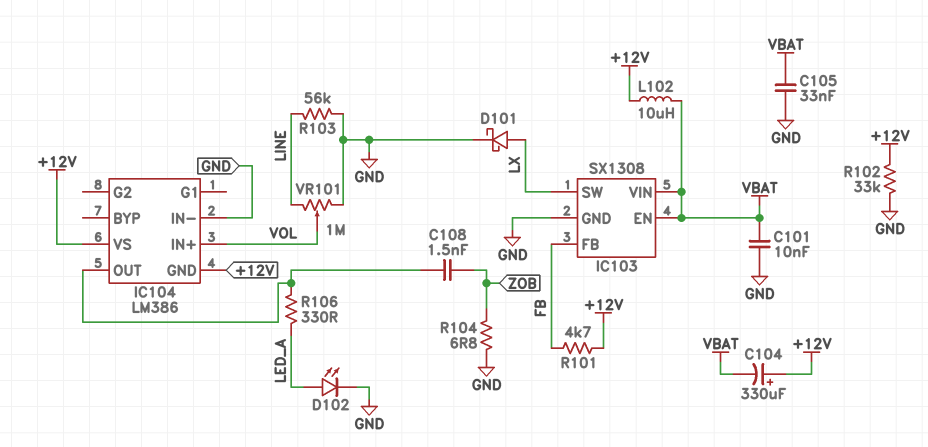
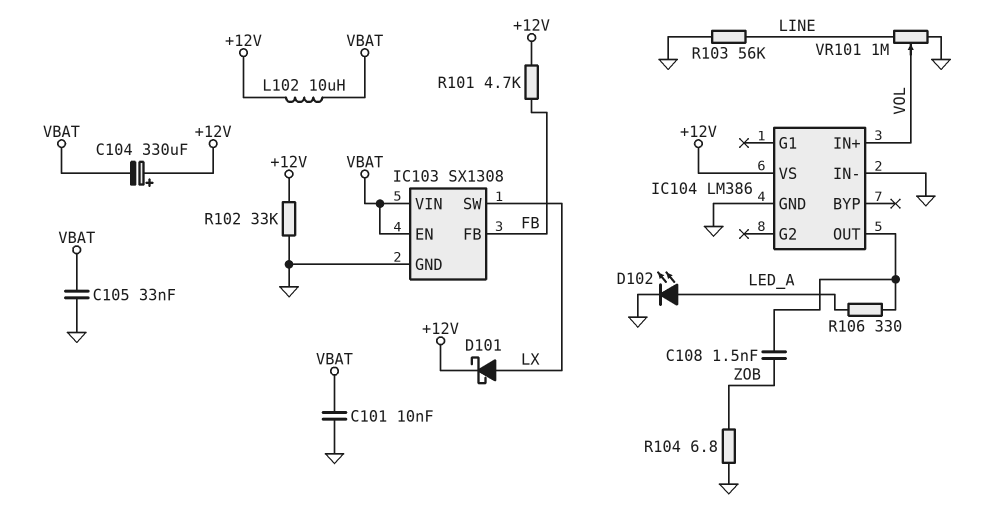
D101: schottky (A LX, K GND) -> schottky (A LX, K +12V)
IC104 pin GND: +12V -> GND

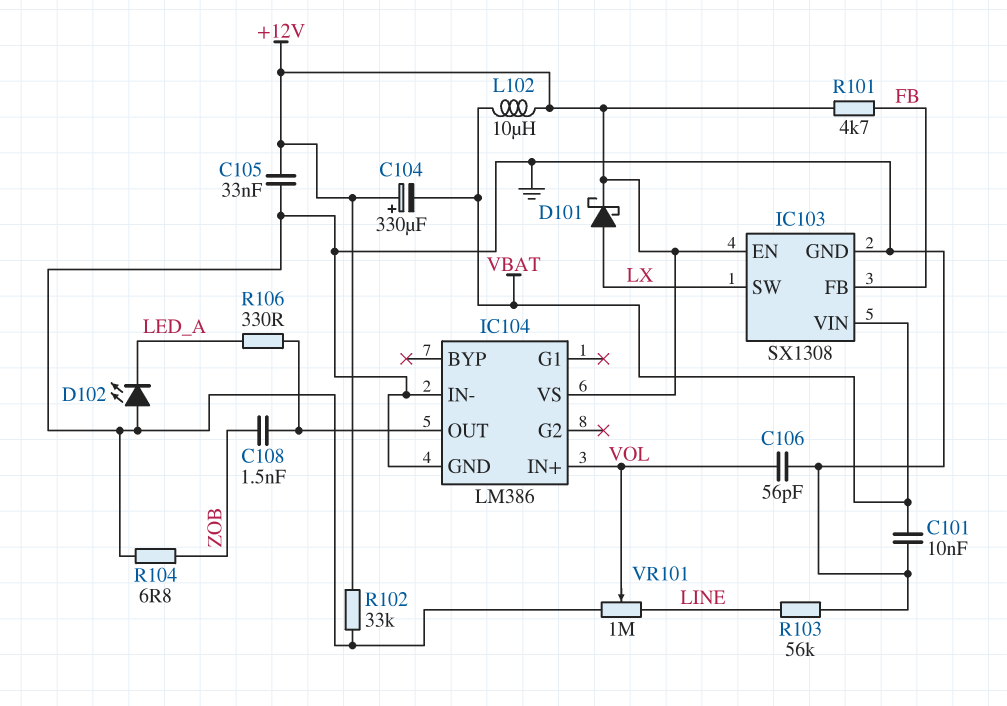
C105: 33nF (GND, VBAT) -> 33nF (+12V, GND)
C106: none -> 56pF (GND, VOL)
D102: LED (A LED_A, K GND) -> LED (A GND, K LED_A)
IC103 pin EN: VBAT -> +12V

